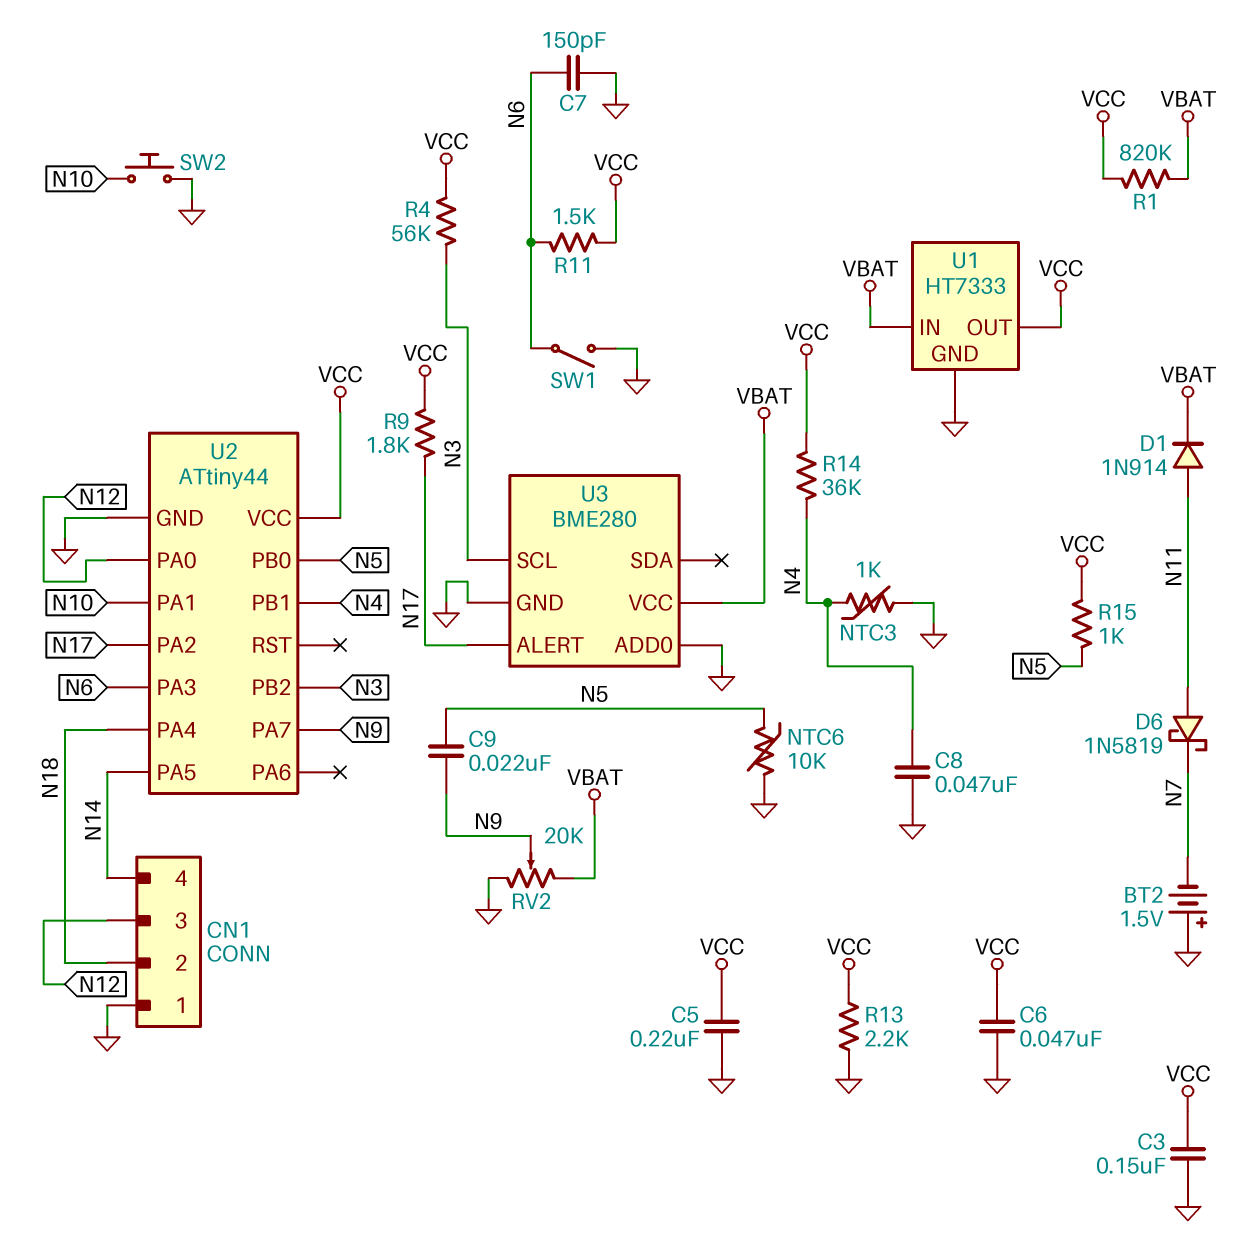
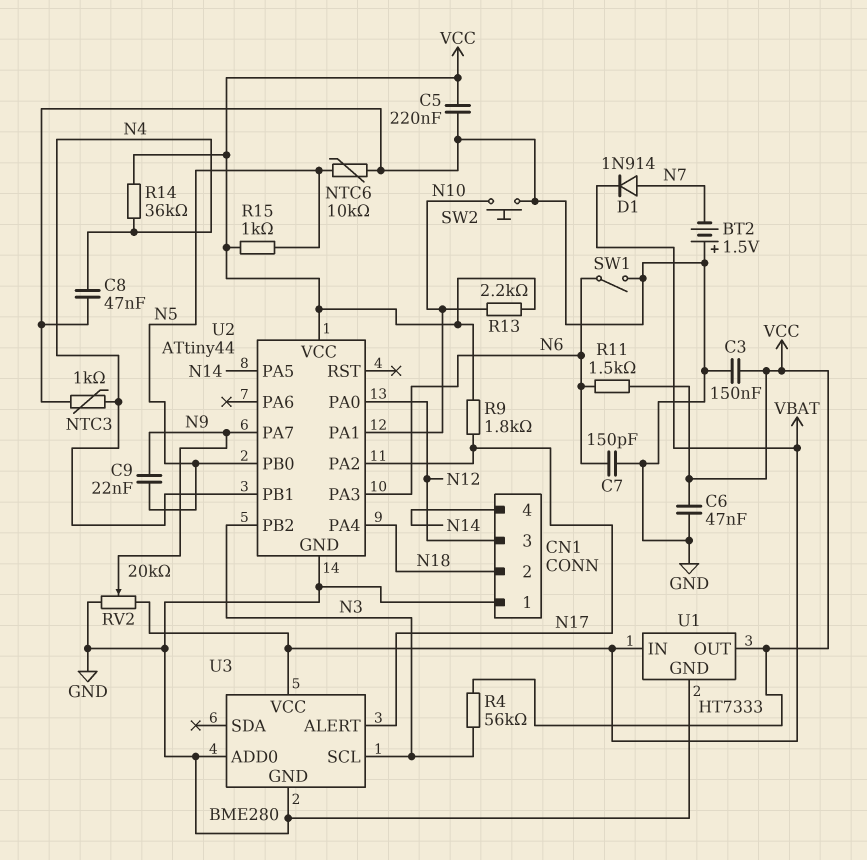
D1: diode 1N914 (A N11, K VBAT) -> diode 1N914 (A N7, K VBAT)
D6: schottky 1N5819 (A N11, K N7) -> none
R1: 820k (VBAT, VCC) -> none
R13: 2.2k (GND, VCC) -> 2.2k (N10, VCC)

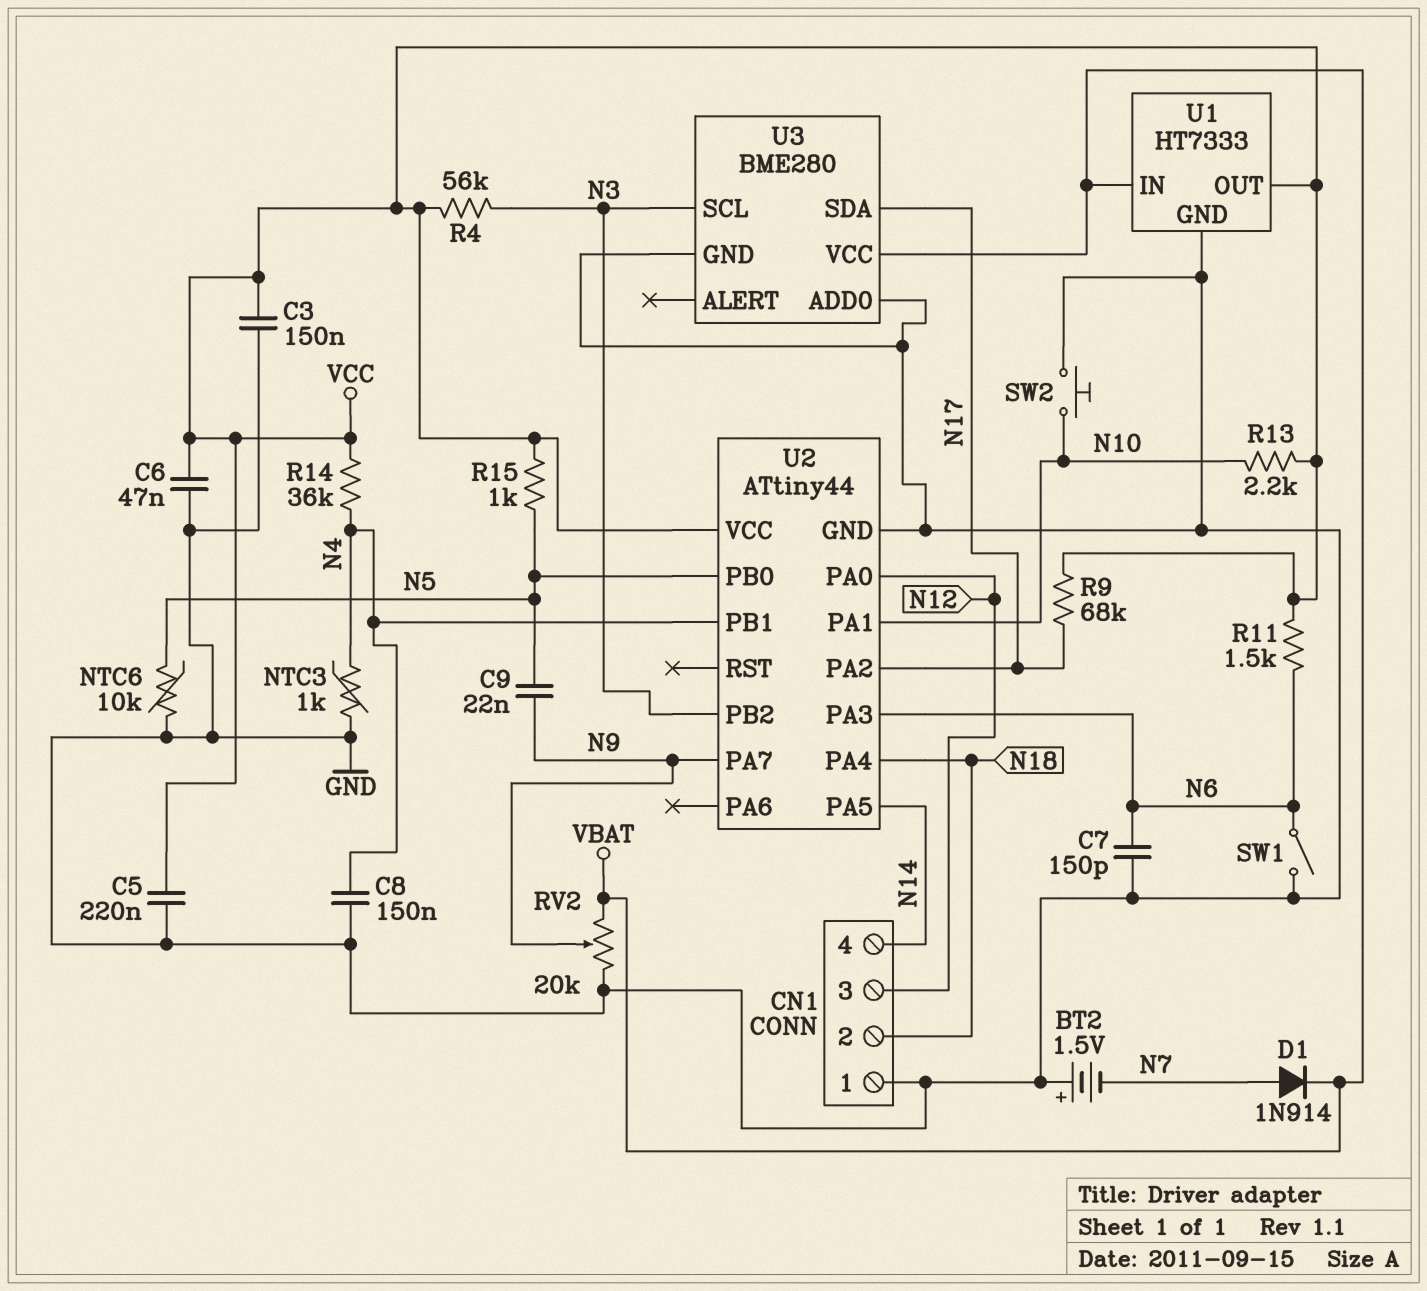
C8: 47nF (GND, N4) -> 150nF (GND, N4)
R9: 1.8k (N17, VCC) -> 68k (N17, VCC)
U3 pin ALERT: N17 -> none
U3 pin SDA: none -> N17

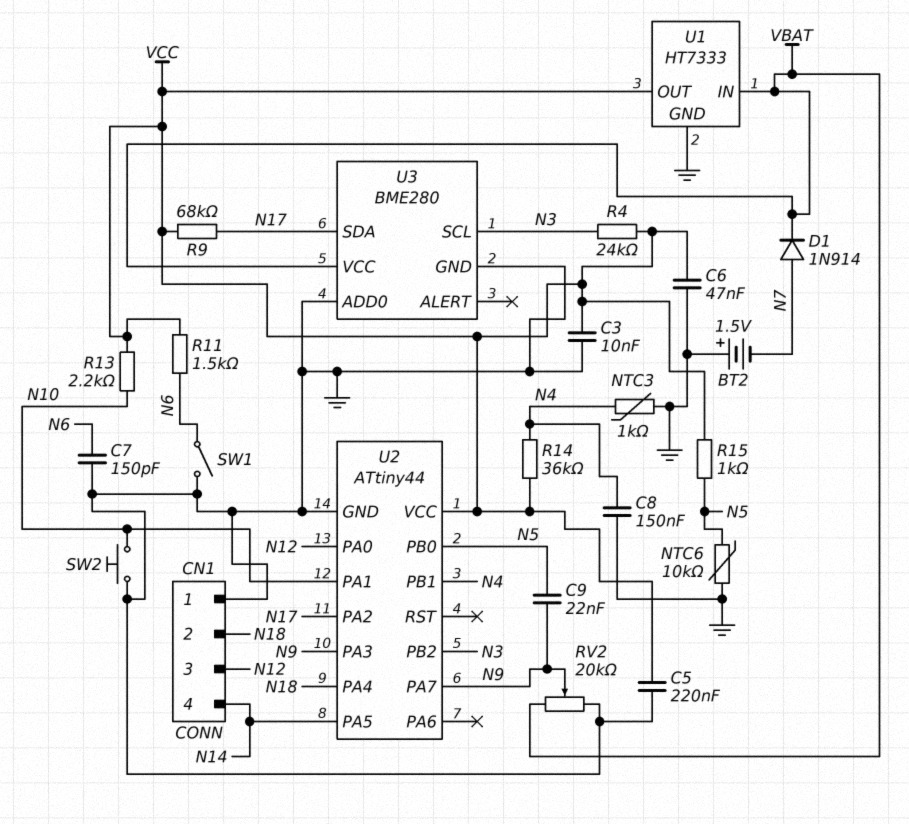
C3: 150nF (GND, VCC) -> 10nF (GND, VCC)
R4: 56k (N3, VCC) -> 24k (N3, VCC)
U2 pin PA3: N6 -> N9

